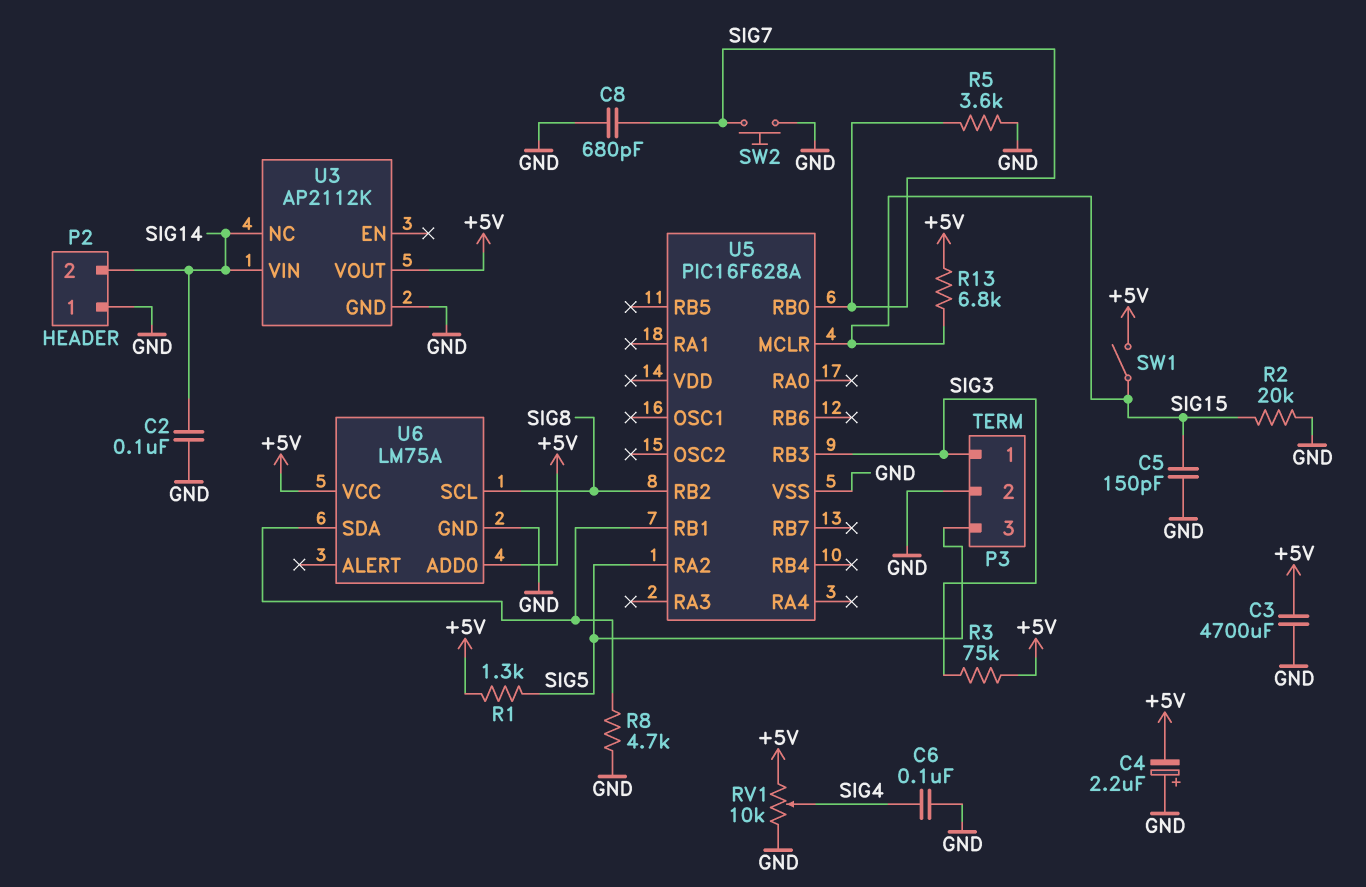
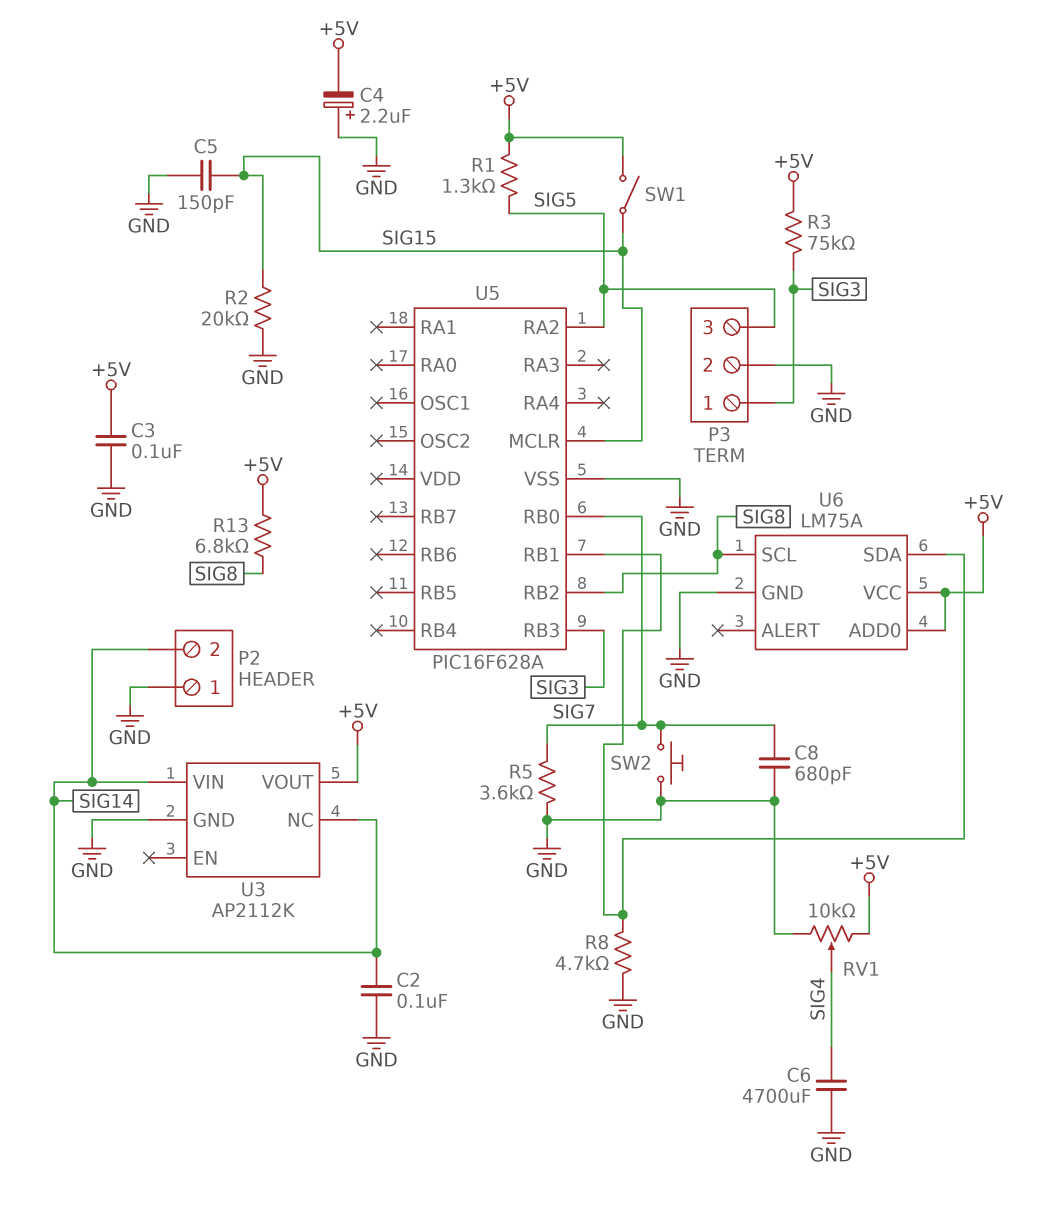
C3: 4700uF (+5V, GND) -> 100nF (+5V, GND)
C6: 100nF (GND, SIG4) -> 4700uF (GND, SIG4)
R13: 6.8k (+5V, SIG15) -> 6.8k (+5V, SIG8)

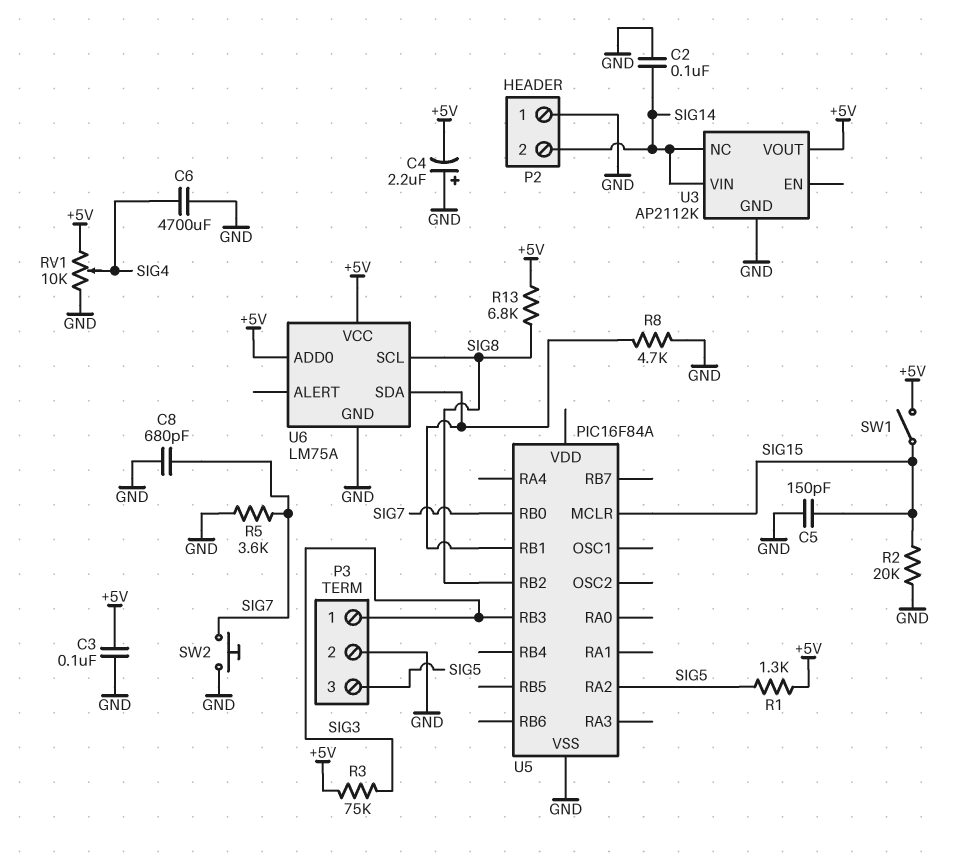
U5: PIC16F628A -> PIC16F84A

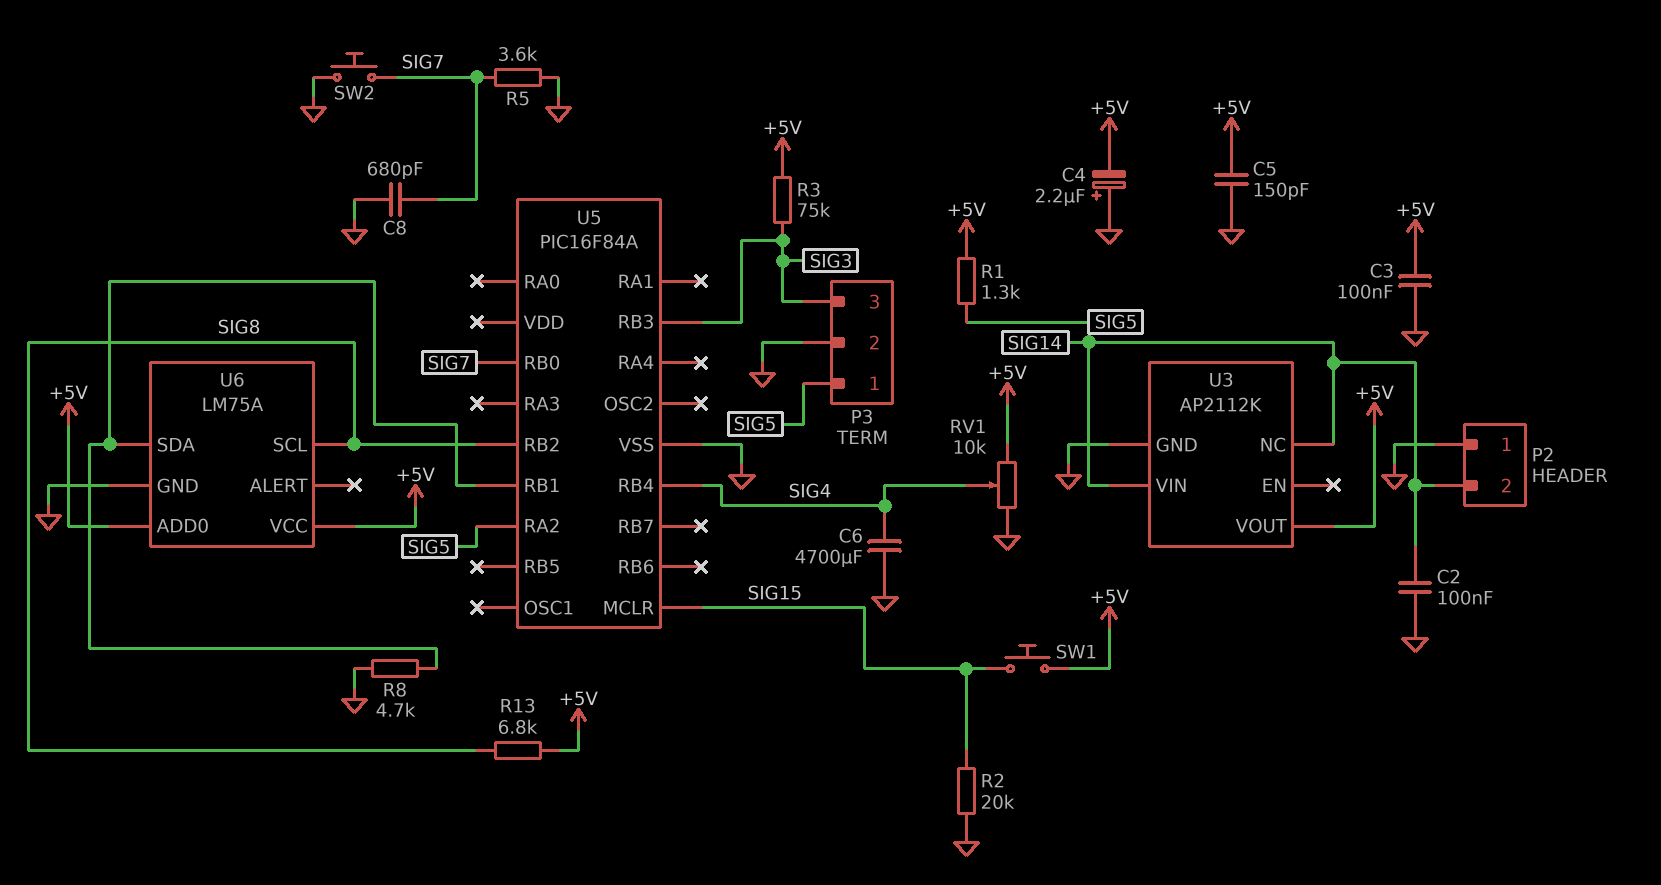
C5: 150pF (GND, SIG15) -> 150pF (+5V, GND)
P3 pin 1: SIG3 -> SIG5
P3 pin 3: SIG5 -> SIG3
SW1: switch (+5V, SIG15) -> button (+5V, SIG15)
U5 pin RB4: none -> SIG4

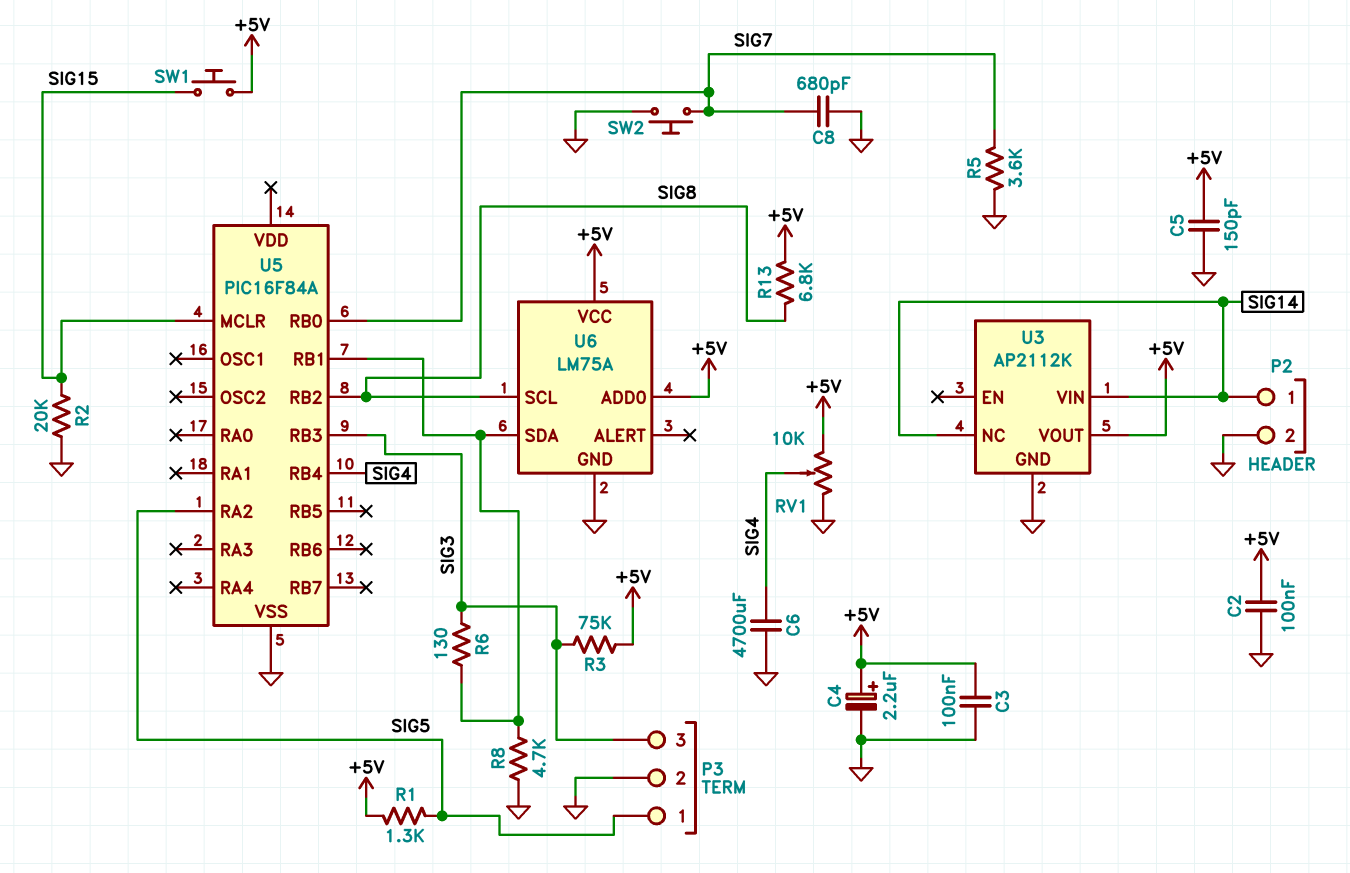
C2: 100nF (GND, SIG14) -> 100nF (+5V, GND)
C4: 2.2uF (plus GND, minus +5V) -> 2.2uF (plus +5V, minus GND)
P2 pin 1: GND -> SIG14
P2 pin 2: SIG14 -> GND
R6: none -> 130 (SIG3, U5/RB1)

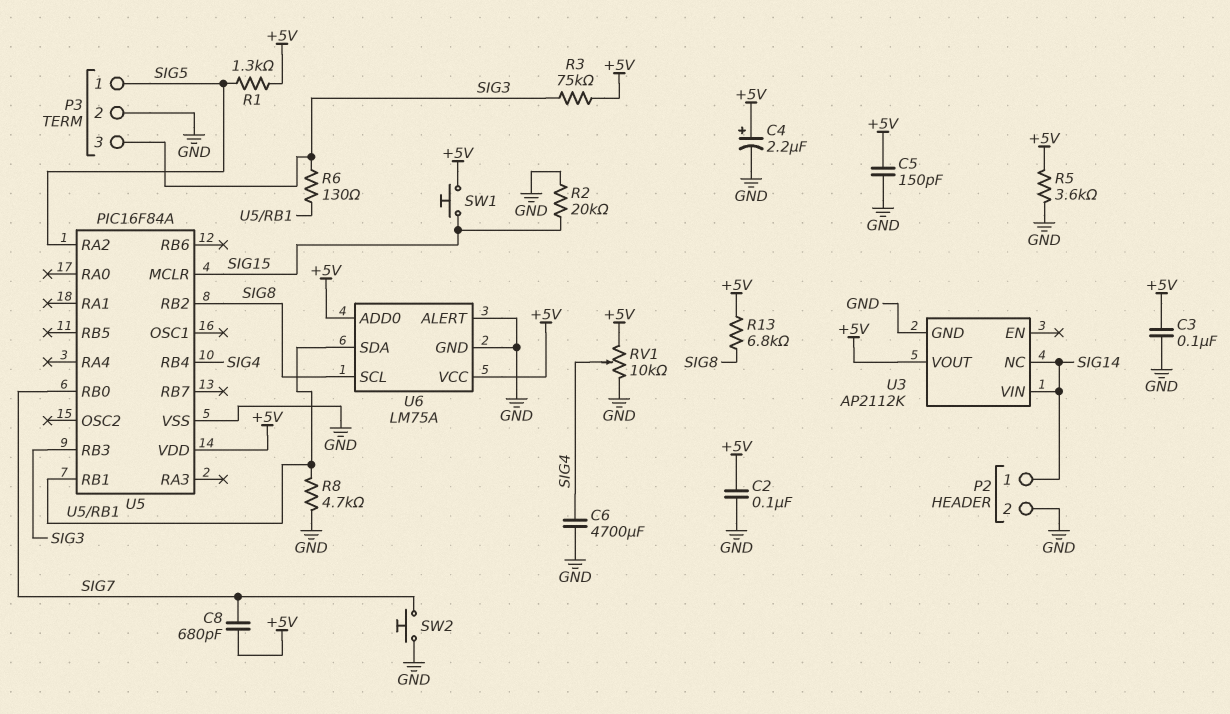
C8: 680pF (GND, SIG7) -> 680pF (+5V, SIG7)
R5: 3.6k (GND, SIG7) -> 3.6k (+5V, GND)
U5 pin VDD: none -> +5V
U6 pin ALERT: none -> GND

